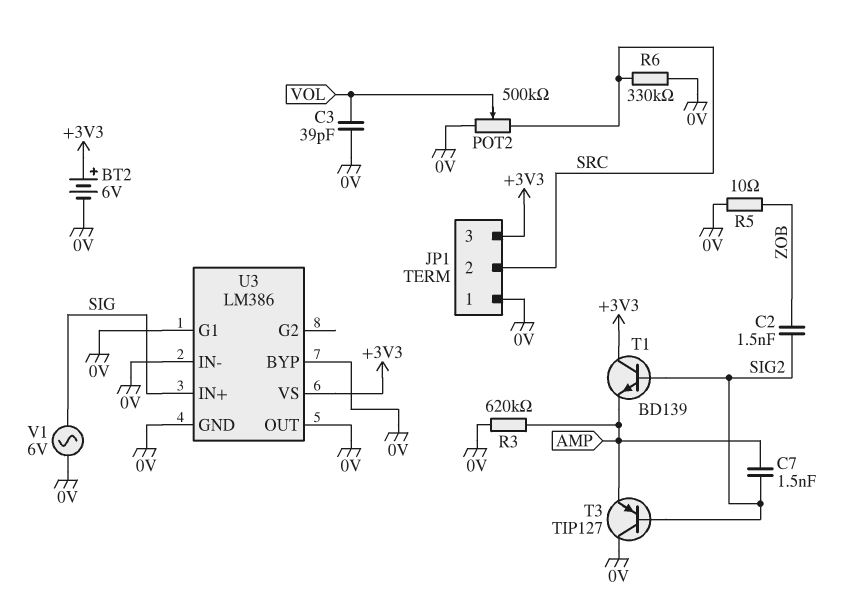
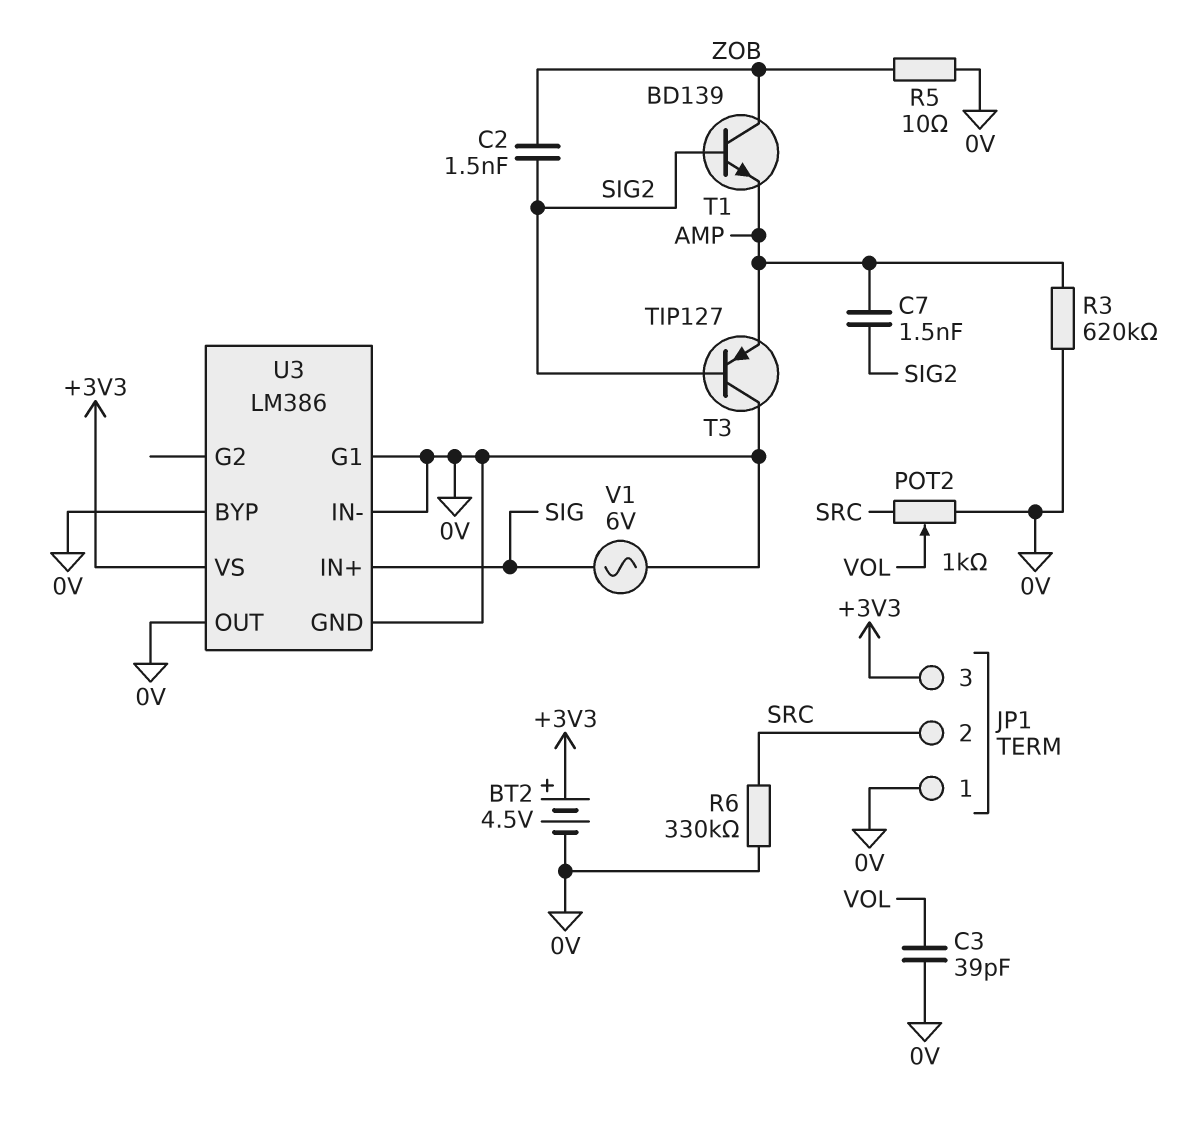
BT2: 6V (plus +3V3, minus 0V) -> 4.5V (plus +3V3, minus 0V)
POT2: 500k (0V, SRC, wiper VOL) -> 1k (0V, SRC, wiper VOL)
T1: NPN BD139 (B SIG2, C +3V3, E AMP) -> NPN BD139 (B SIG2, C ZOB, E AMP)

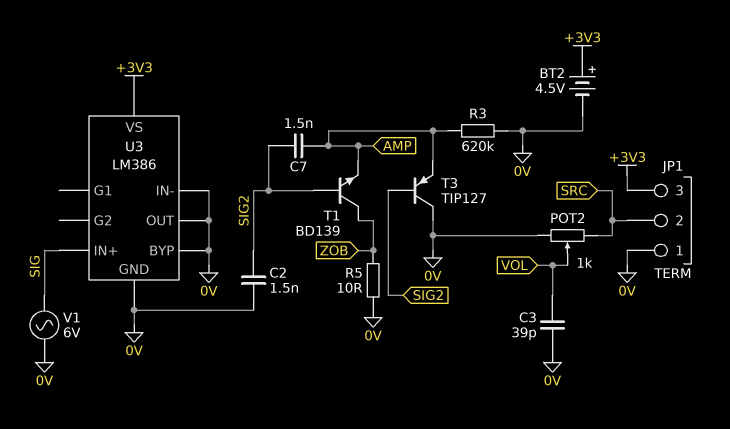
C2: 1.5nF (SIG2, ZOB) -> 1.5nF (0V, SIG2)
R6: 330k (0V, SRC) -> none
U3 pin G1: 0V -> none

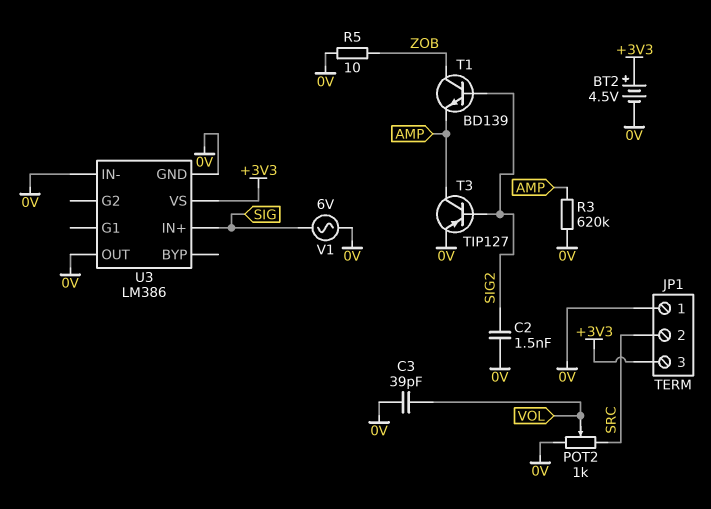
C7: 1.5nF (AMP, SIG2) -> none
T3: PNP TIP127 (B SIG2, C 0V, E AMP) -> PNP TIP127 (B SIG2, C AMP, E 0V)
U3 pin BYP: 0V -> none

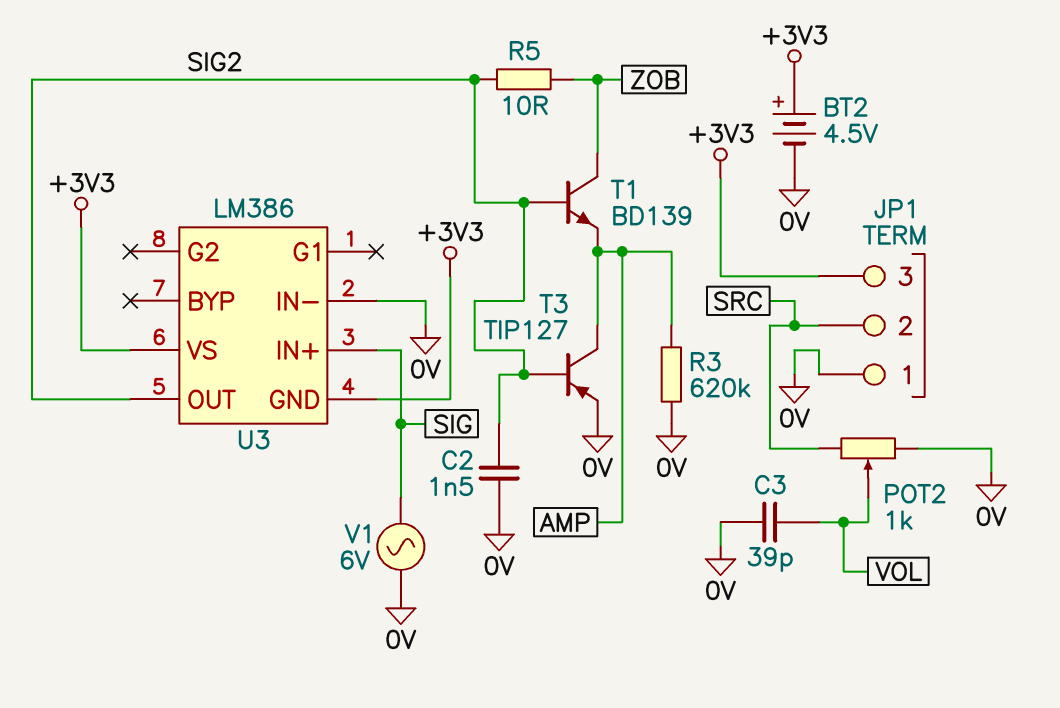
R5: 10 (0V, ZOB) -> 10 (SIG2, ZOB)
U3 pin GND: 0V -> +3V3
U3 pin OUT: 0V -> SIG2

